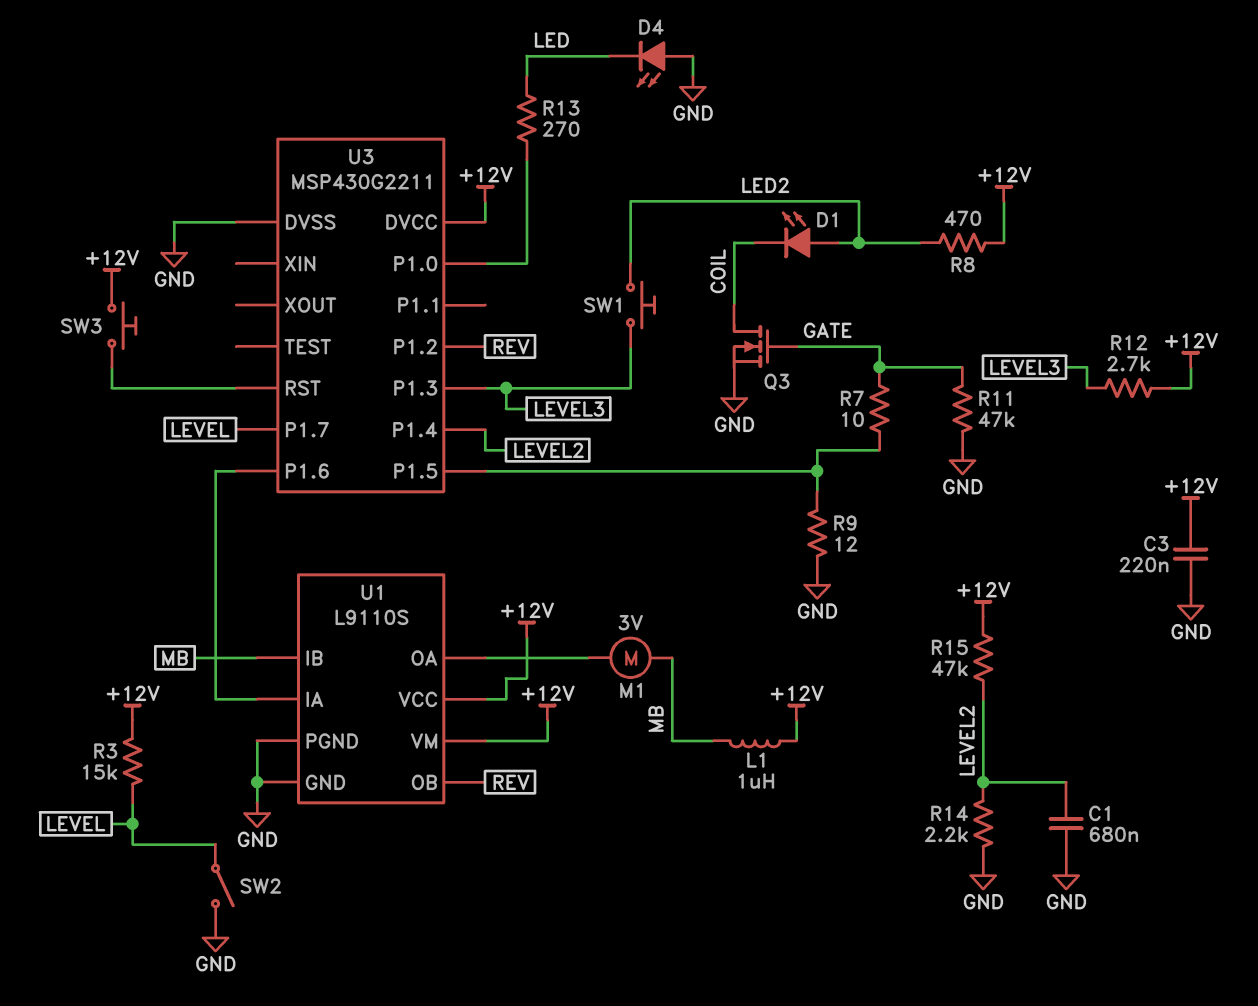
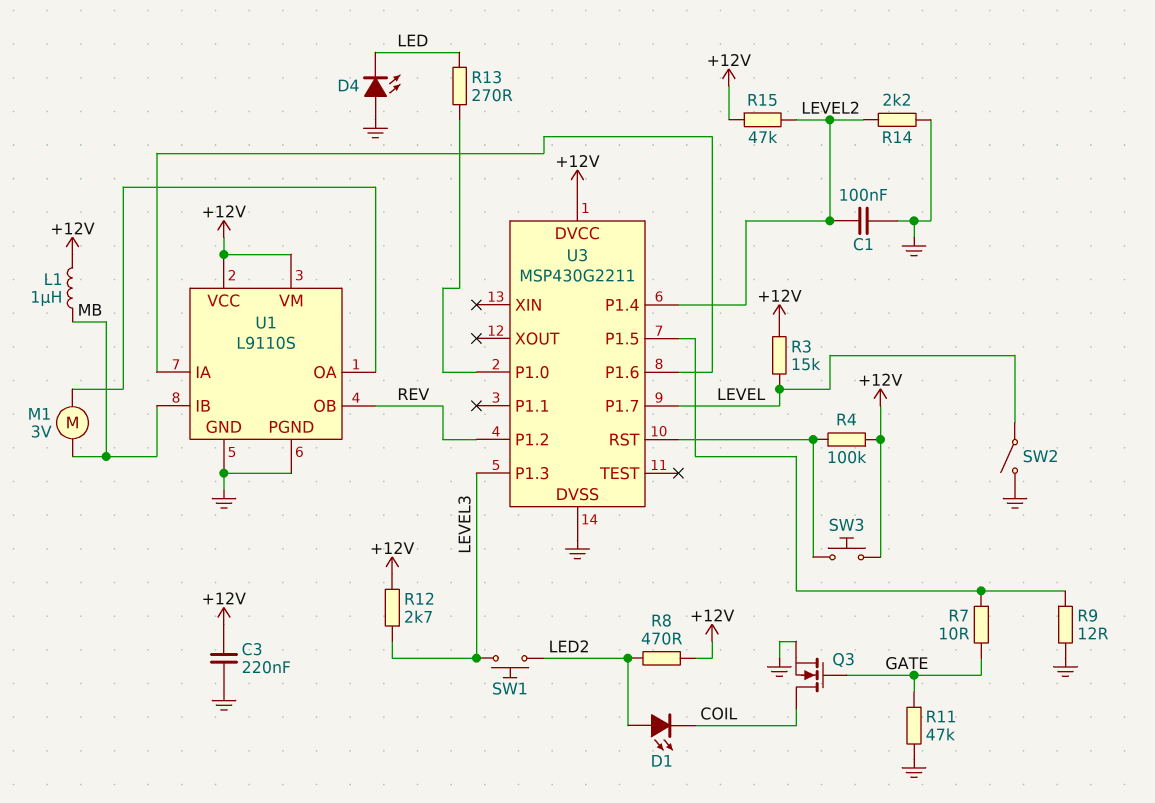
C1: 680nF (GND, LEVEL2) -> 100nF (GND, LEVEL2)
R4: none -> 100k (+12V, U3/RST)

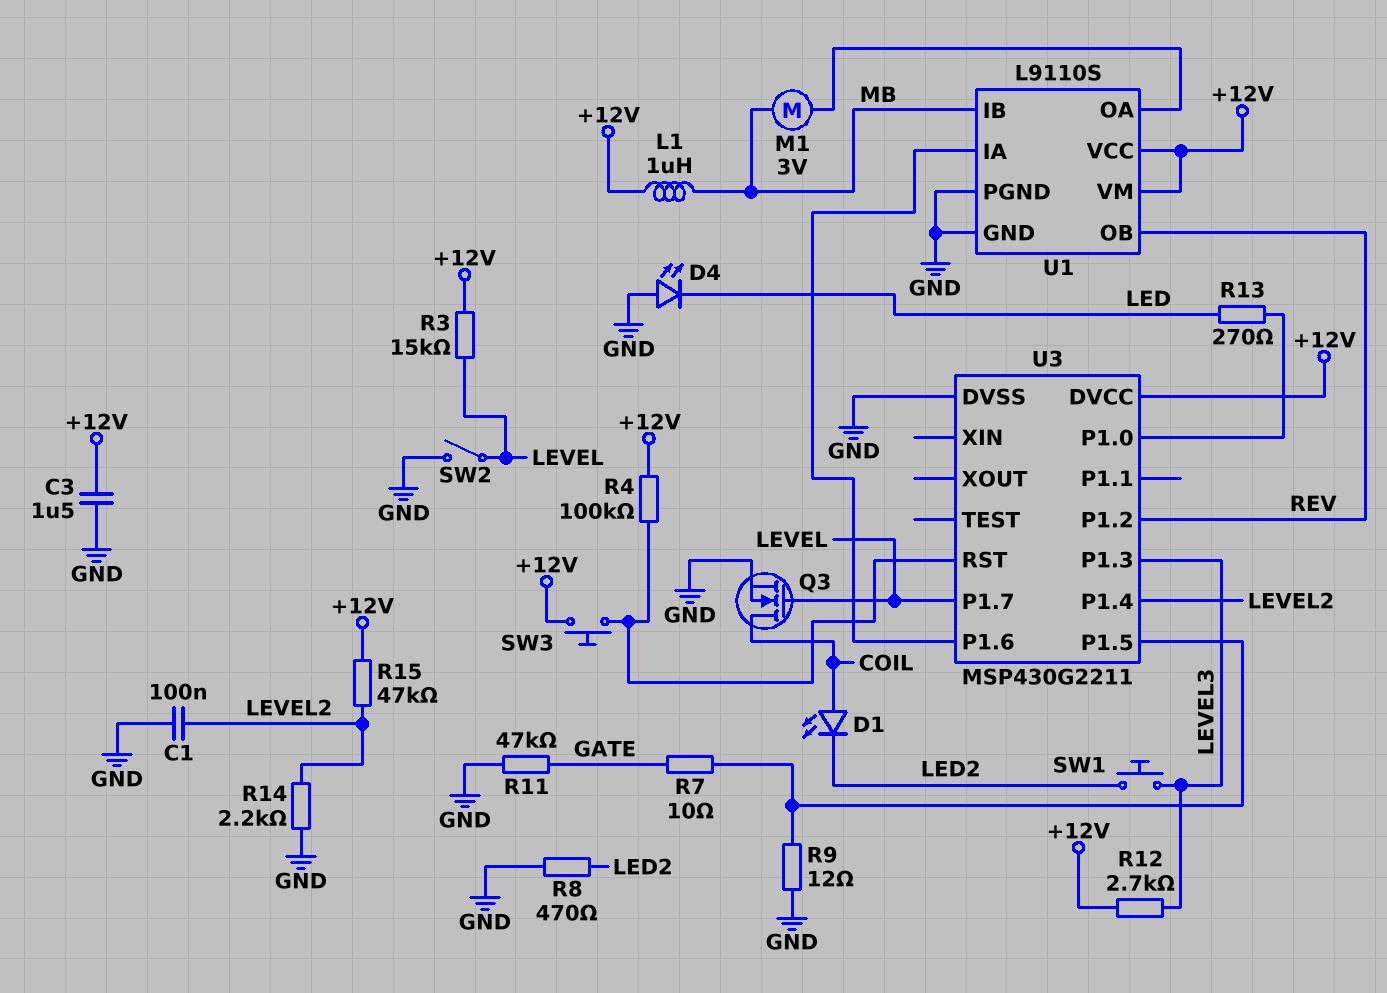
C3: 220nF (+12V, GND) -> 1.5uF (+12V, GND)
D1: LED (A LED2, K COIL) -> LED (A COIL, K LED2)
Q3: NMOS (G GATE, D COIL, S GND) -> NMOS (G LEVEL, D COIL, S GND)
R8: 470 (+12V, LED2) -> 470 (GND, LED2)

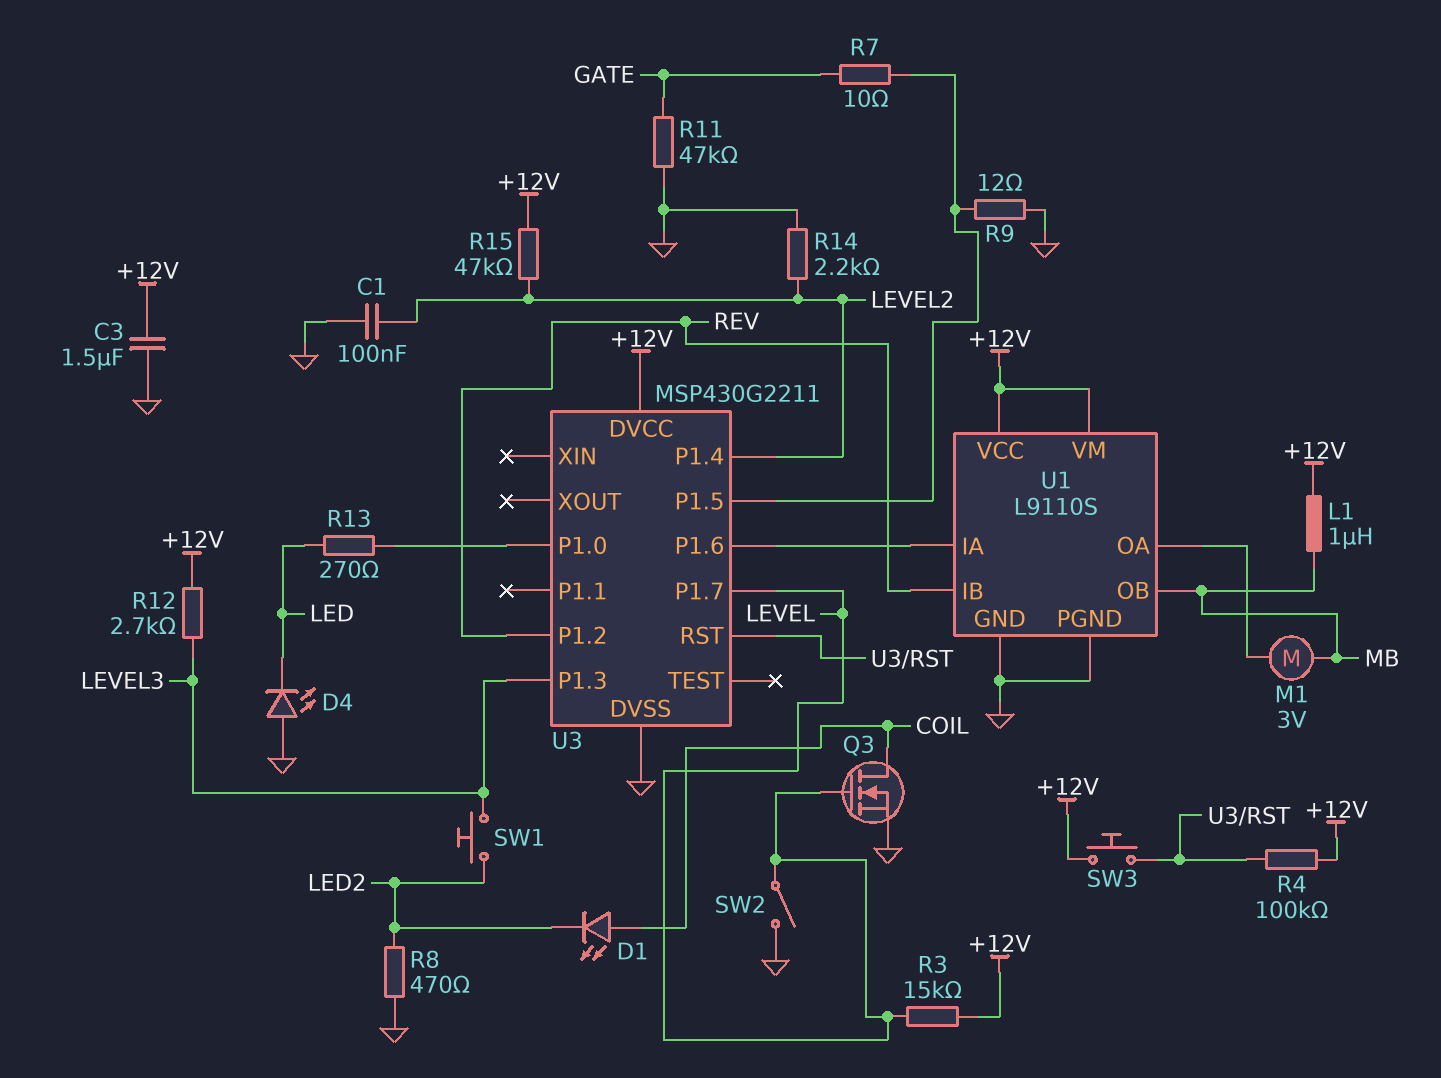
U1 pin IB: MB -> REV
U1 pin OB: REV -> MB

